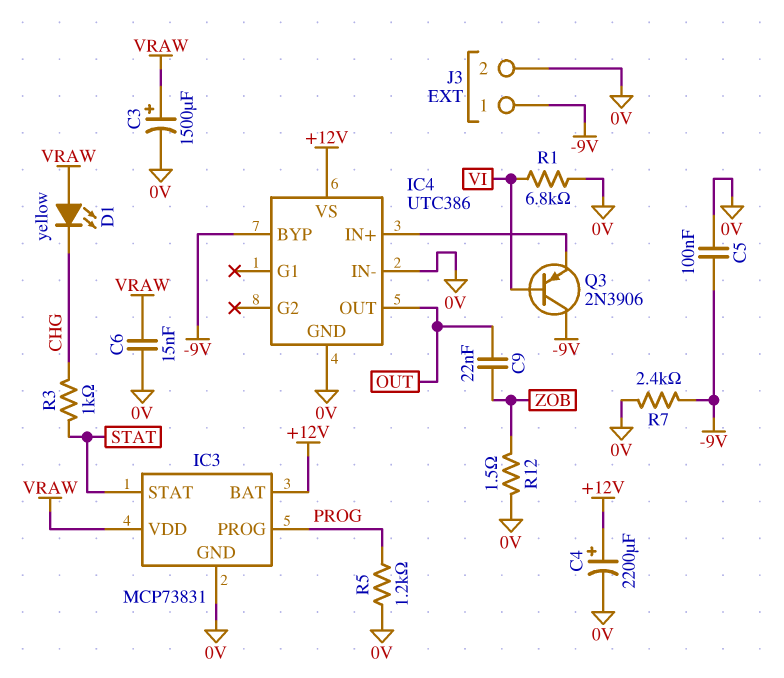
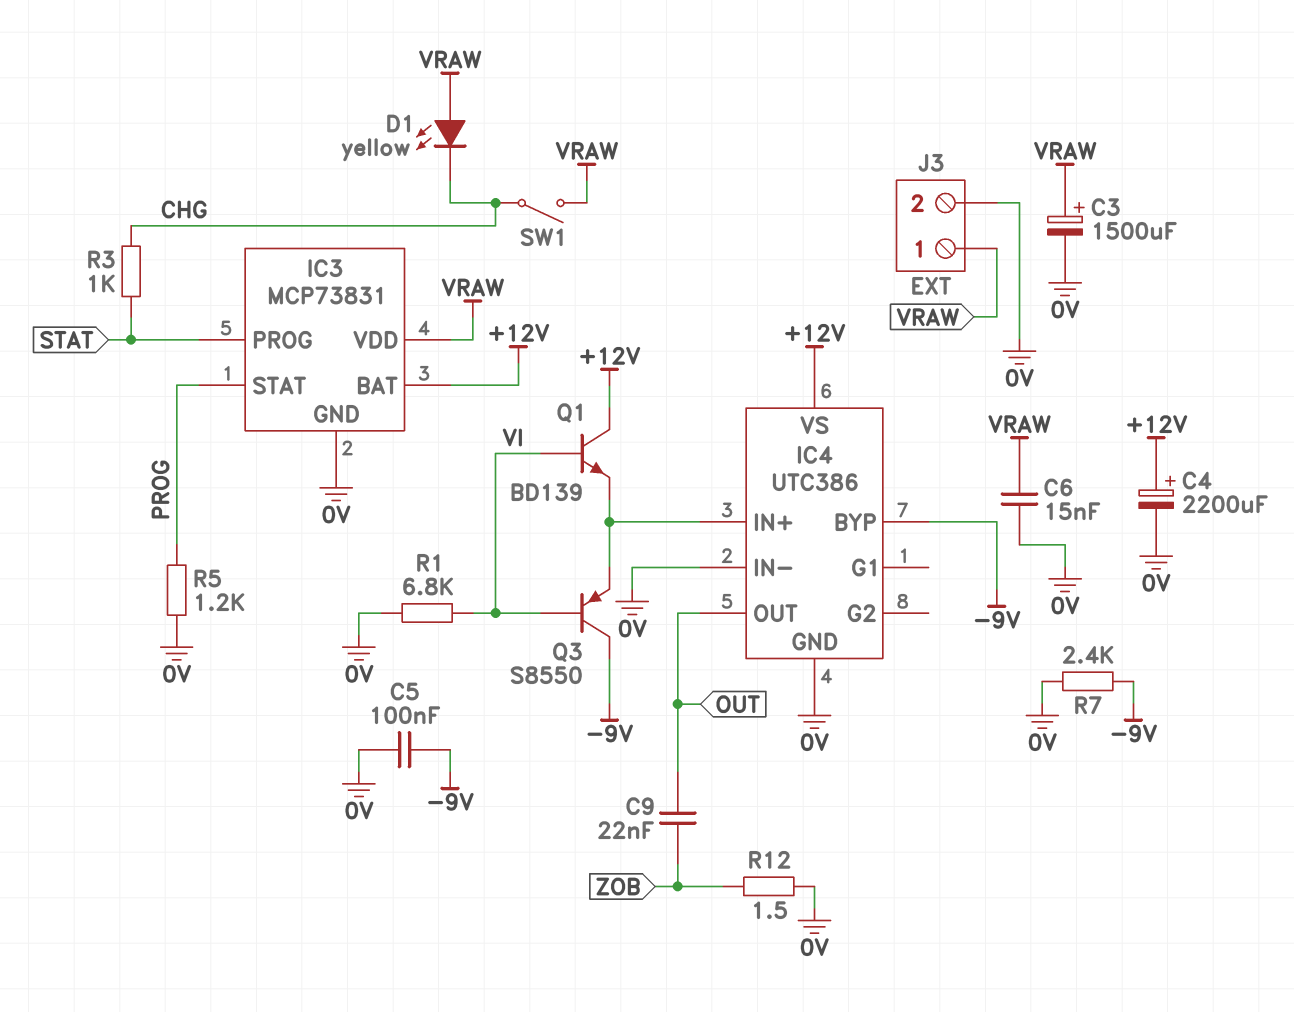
IC3 pin PROG: PROG -> STAT
IC3 pin STAT: STAT -> PROG
J3 pin 1: -9V -> VRAW
Q1: none -> NPN BD139 (B VI, C +12V, E IC4/IN+)
Q3: PNP 2N3906 (B VI, C -9V, E IC4/IN+) -> PNP S8550 (B VI, C -9V, E IC4/IN+)
SW1: none -> switch (CHG, VRAW)

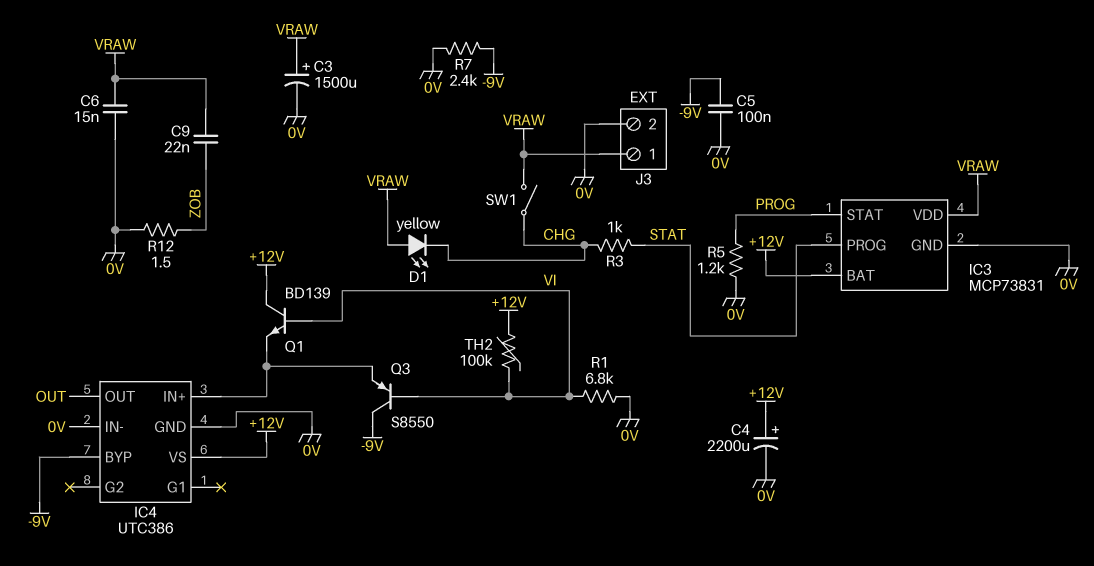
C9: 22nF (OUT, ZOB) -> 22nF (VRAW, ZOB)
TH2: none -> 100k (+12V, VI)

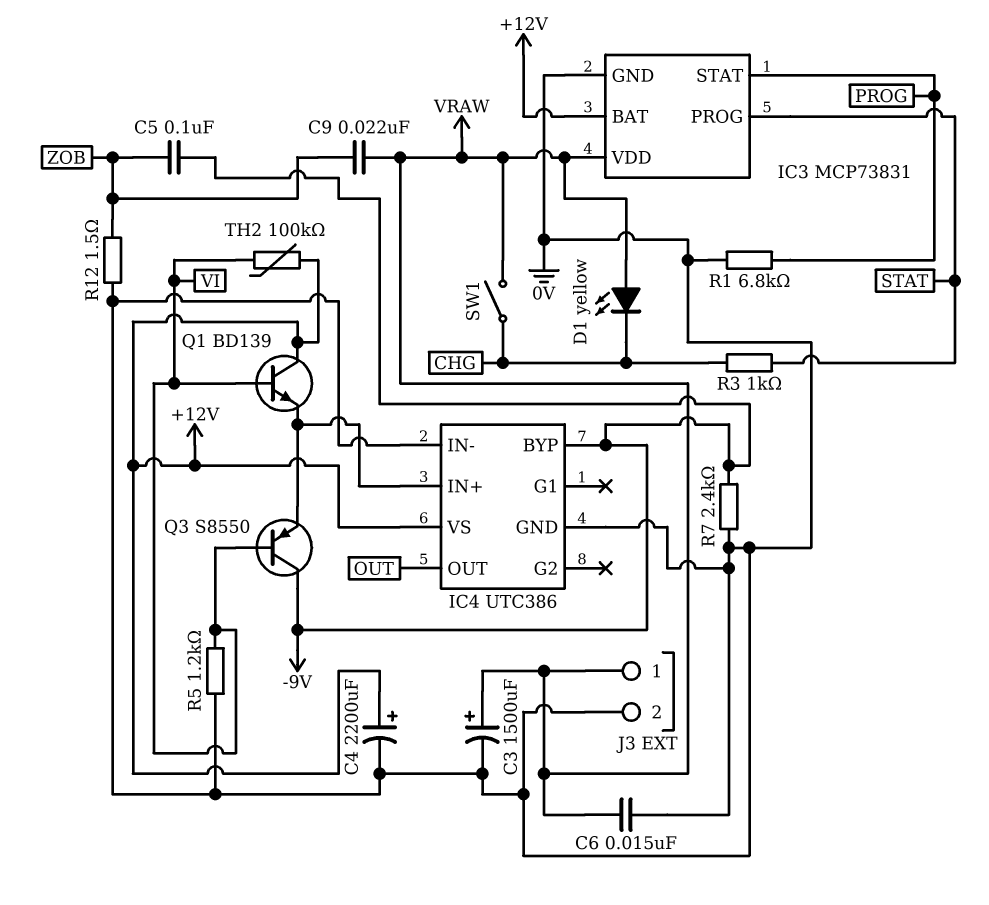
C5: 100nF (-9V, 0V) -> 100nF (-9V, ZOB)
R1: 6.8k (0V, VI) -> 6.8k (0V, PROG)
R5: 1.2k (0V, PROG) -> 1.2k (0V, VI)

